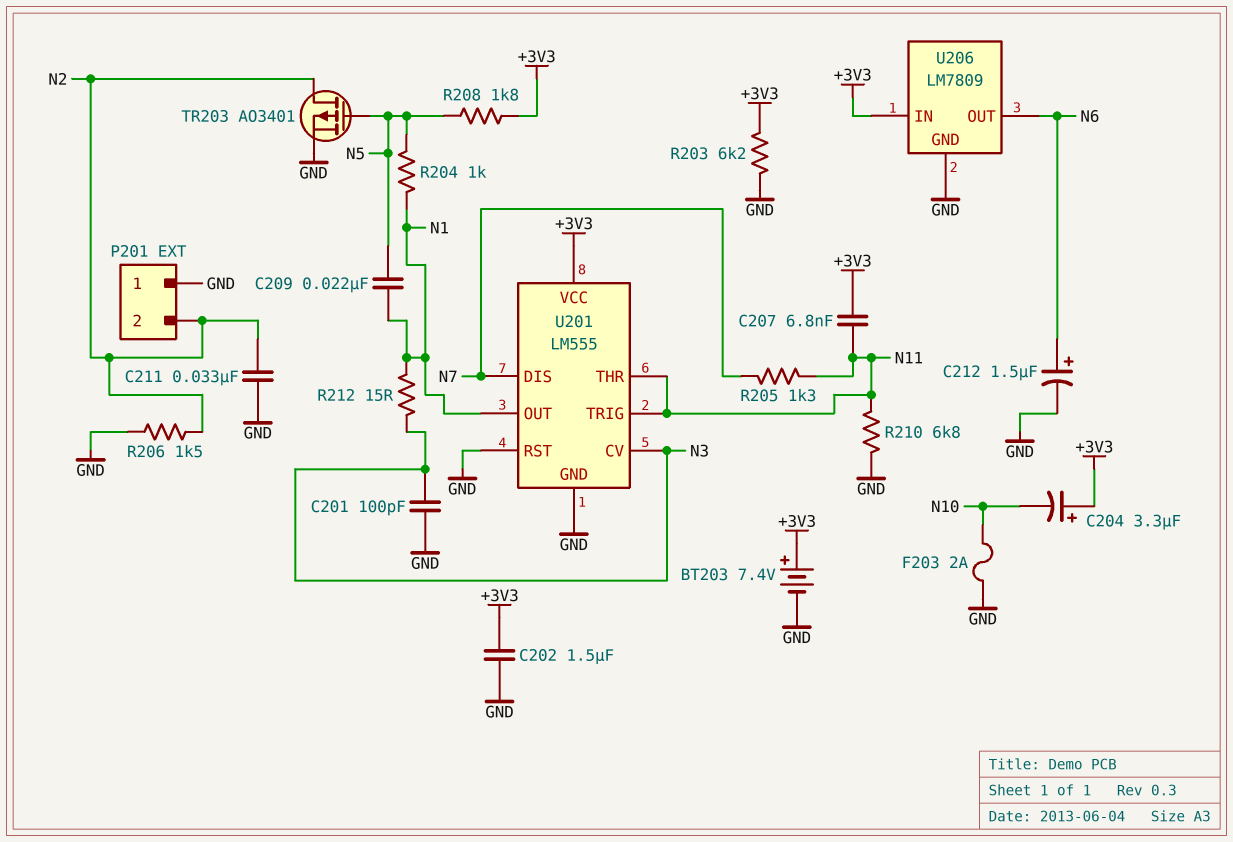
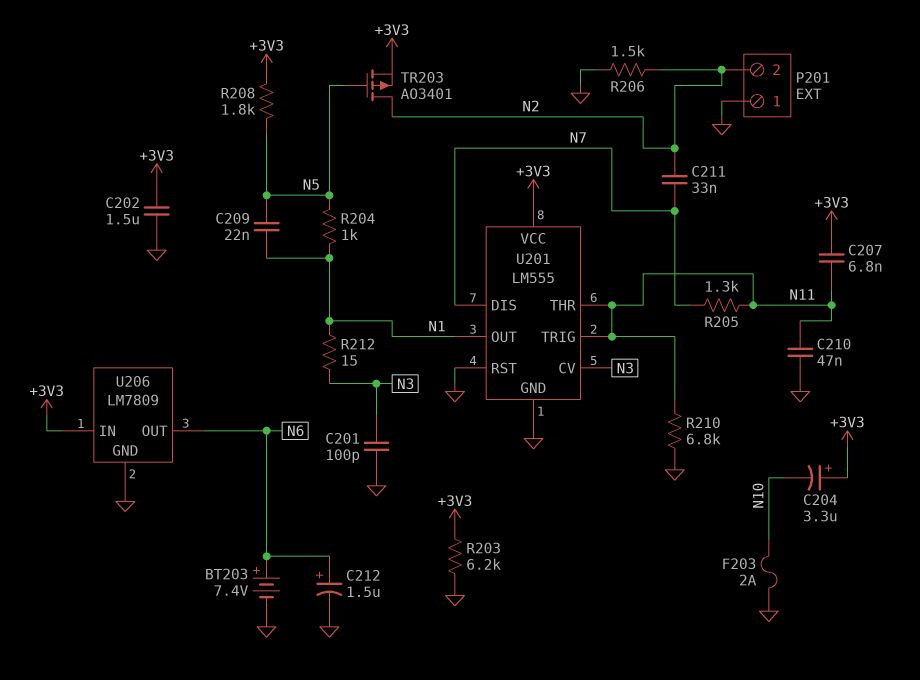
BT203: 7.4V (plus +3V3, minus GND) -> 7.4V (plus N6, minus GND)
C210: none -> 47nF (GND, N11)
C211: 33nF (GND, N2) -> 33nF (N2, N7)
TR203: PMOS AO3401 (G N5, D N2, S GND) -> PMOS AO3401 (G N5, D N2, S +3V3)

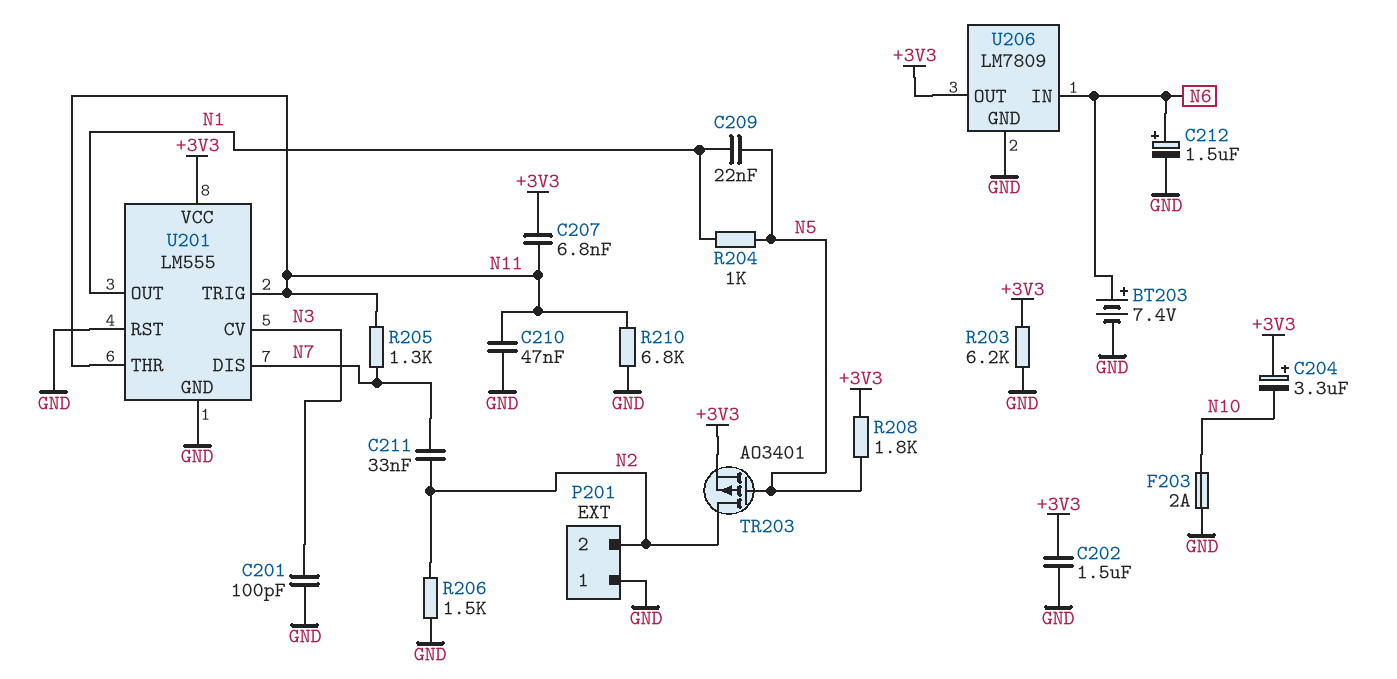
R212: 15 (N1, N3) -> none
U206 pin IN: +3V3 -> N6
U206 pin OUT: N6 -> +3V3

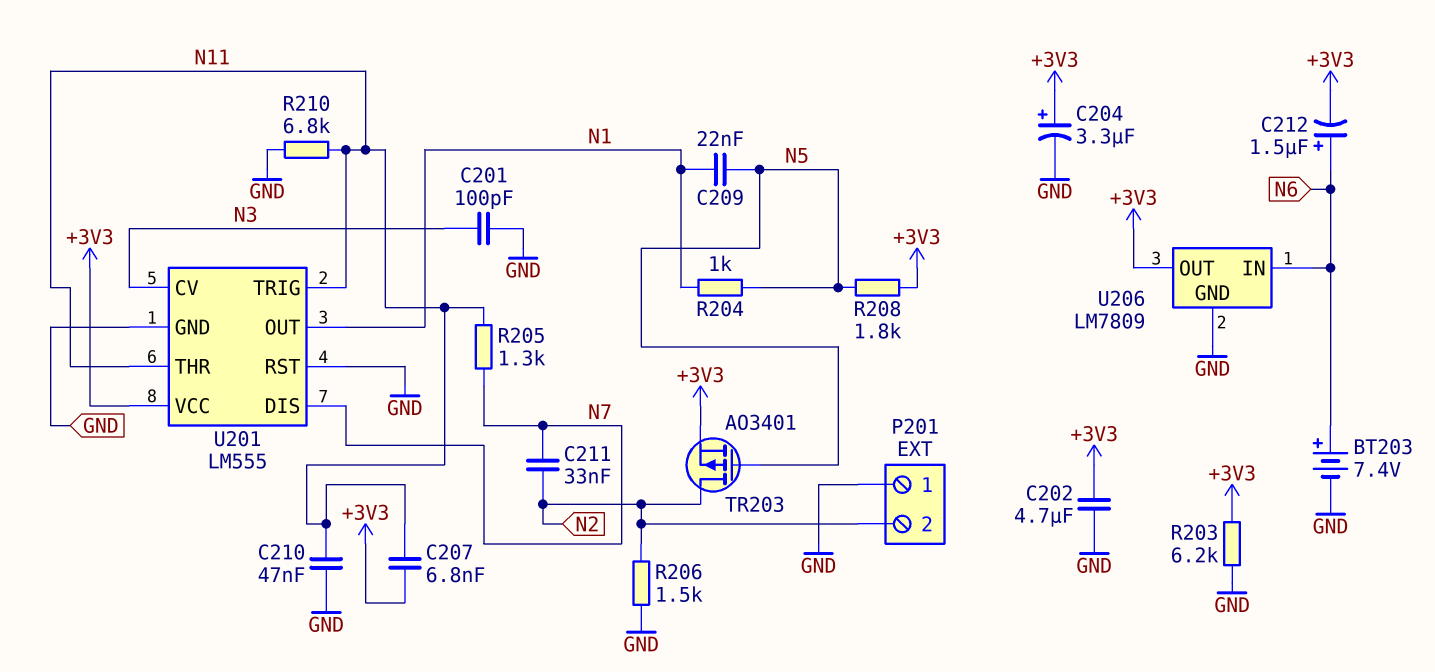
C202: 1.5uF (+3V3, GND) -> 4.7uF (+3V3, GND)
C204: 3.3uF (plus +3V3, minus N10) -> 3.3uF (plus +3V3, minus GND)
C212: 1.5uF (plus N6, minus GND) -> 1.5uF (plus N6, minus +3V3)
F203: 2A (GND, N10) -> none

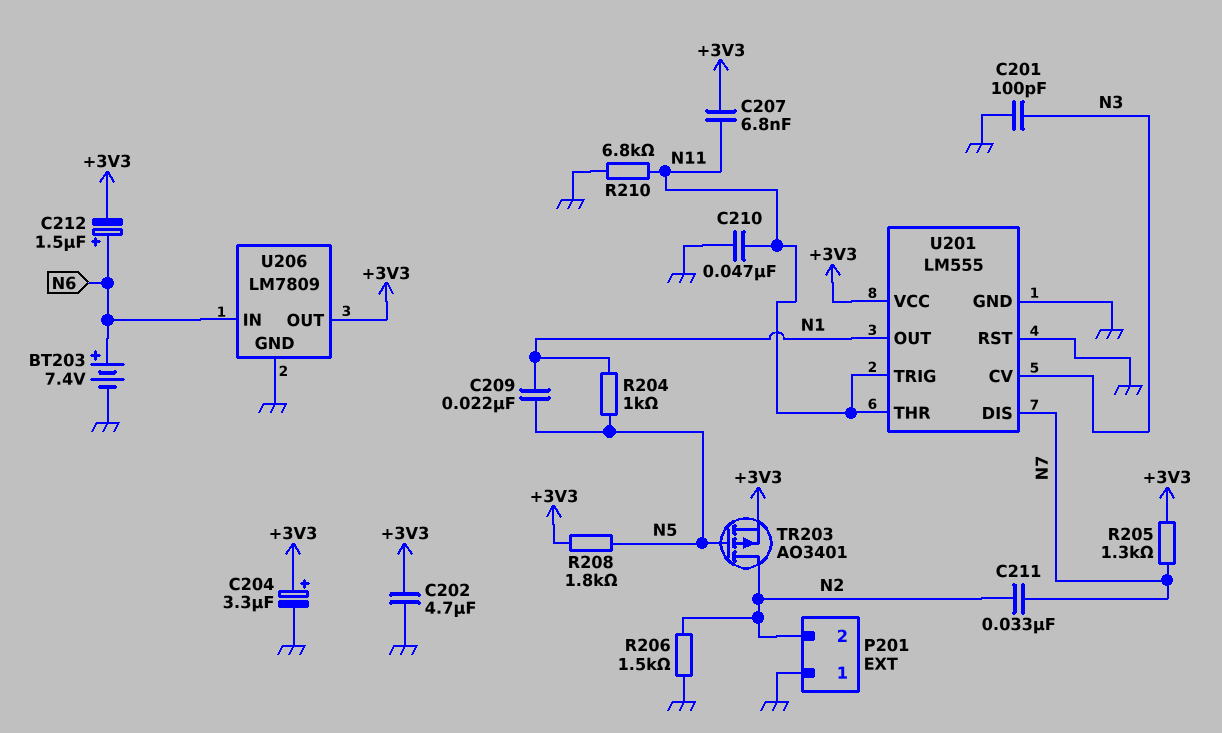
R203: 6.2k (+3V3, GND) -> none
R205: 1.3k (N7, N11) -> 1.3k (+3V3, N7)

